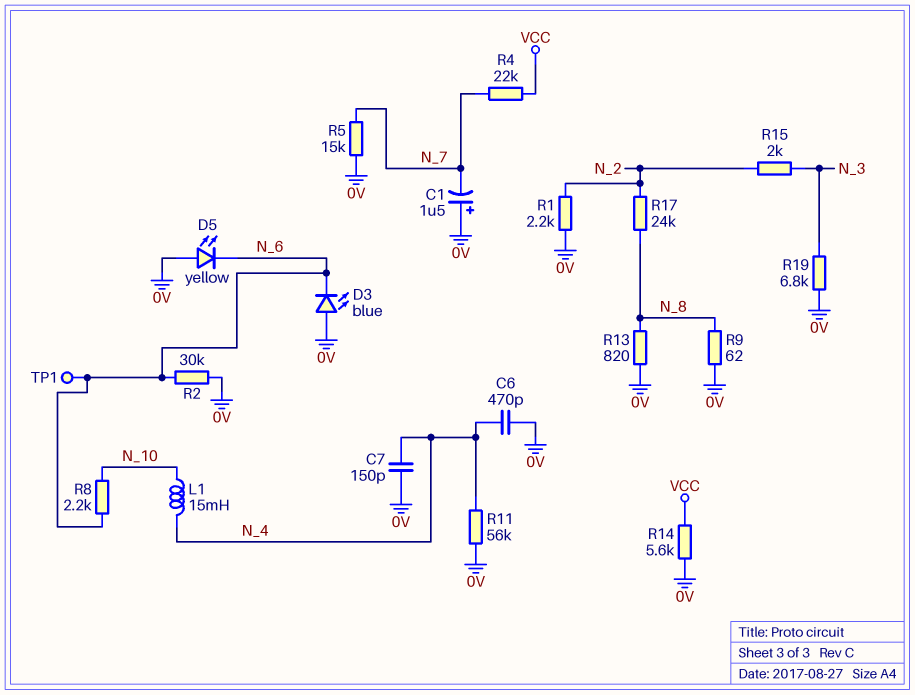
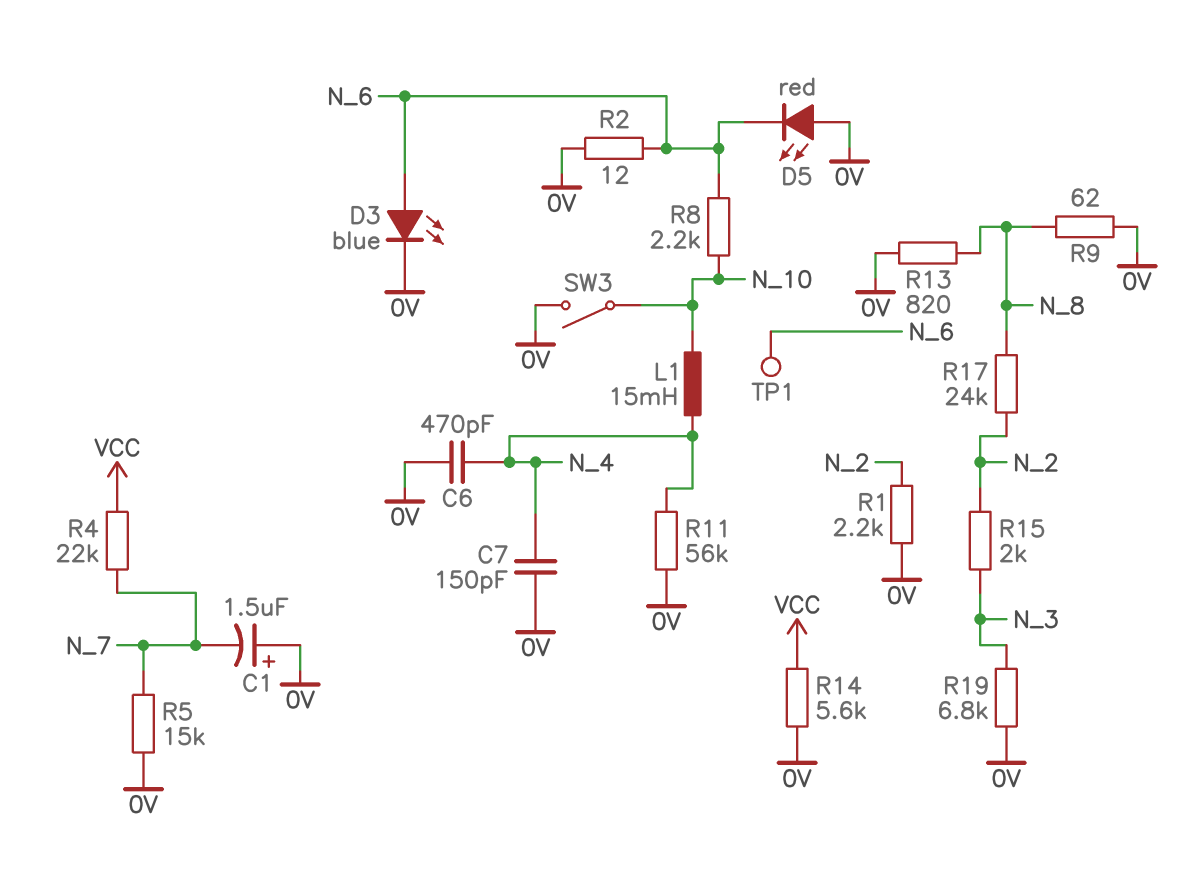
D3: LED blue (A 0V, K N_6) -> LED blue (A N_6, K 0V)
D5: LED yellow (A 0V, K N_6) -> LED red (A 0V, K N_6)
R2: 30k (0V, N_6) -> 12 (0V, N_6)
SW3: none -> switch (0V, N_10)

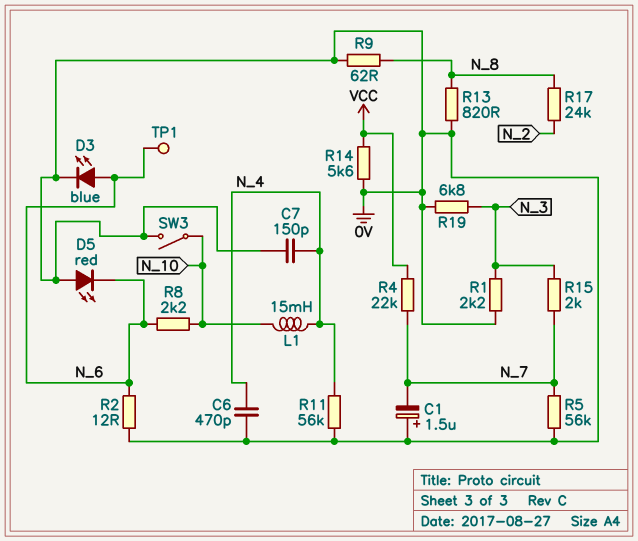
R1: 2.2k (0V, N_2) -> 2.2k (0V, N_3)
R5: 15k (0V, N_7) -> 56k (0V, N_7)
R15: 2k (N_2, N_3) -> 2k (N_3, N_7)

